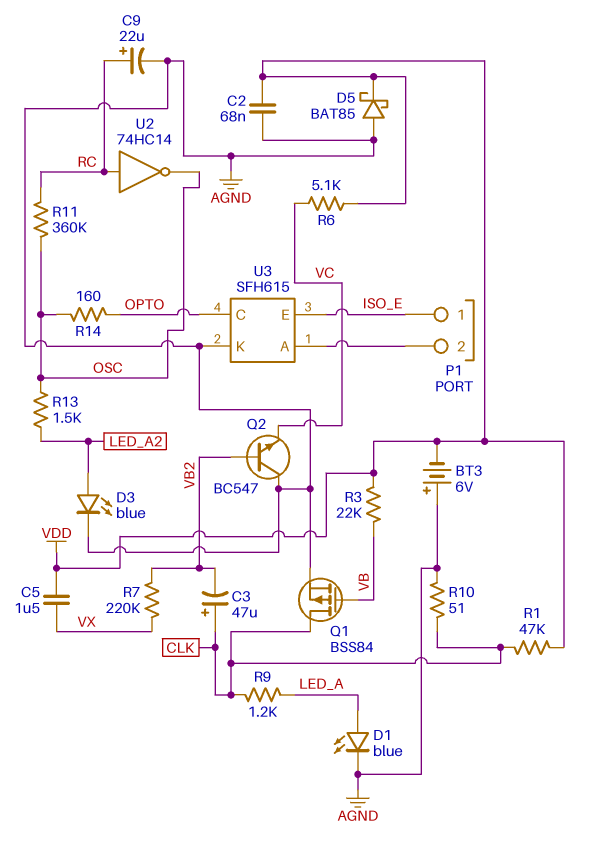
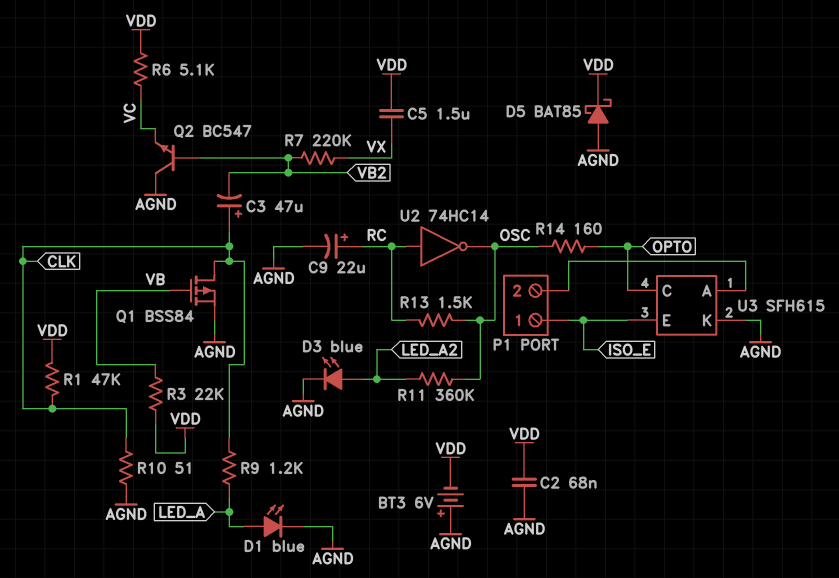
R11: 360k (OSC, RC) -> 360k (LED_A2, OSC)
R13: 1.5k (LED_A2, OSC) -> 1.5k (OSC, RC)

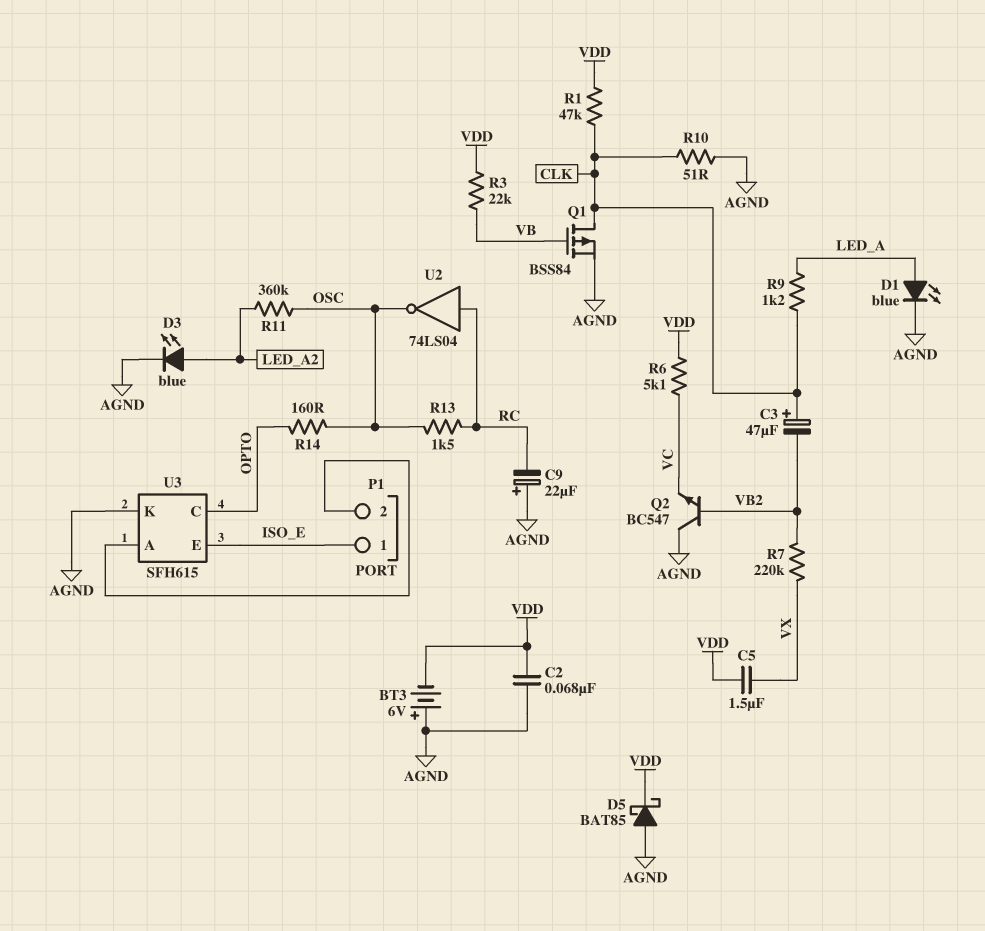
C9: 22uF (plus RC, minus AGND) -> 22uF (plus AGND, minus RC)
U2: NOT 74HC14 (in RC, out OSC) -> NOT 74LS04 (in RC, out OSC)

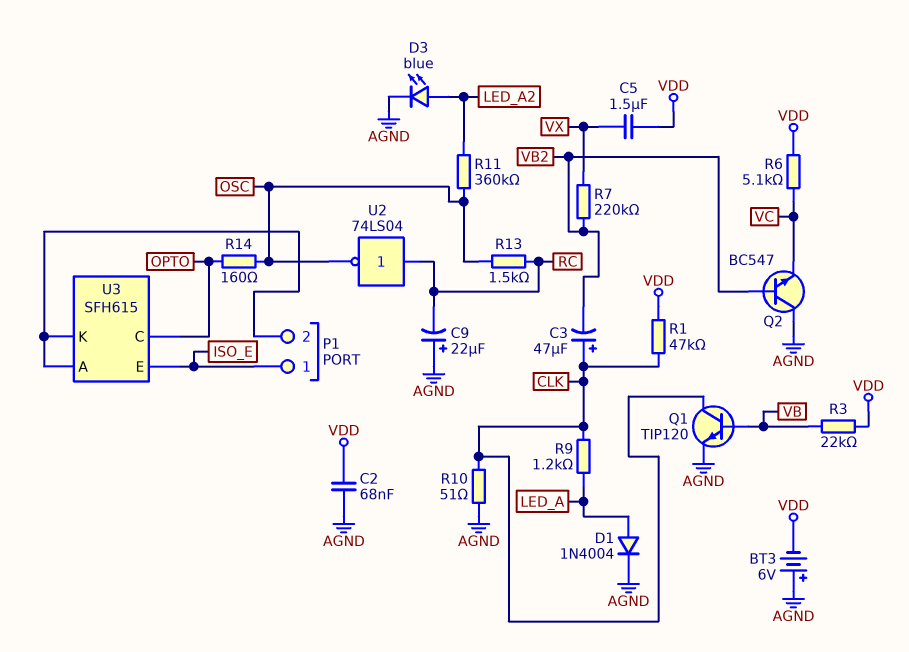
D1: LED blue (A LED_A, K AGND) -> diode 1N4004 (A LED_A, K AGND)
D5: schottky BAT85 (A AGND, K VDD) -> none
Q1: PMOS BSS84 (G VB, D CLK, S AGND) -> NPN TIP120 (B VB, C CLK, E AGND)
U3 pin K: AGND -> P1/2

